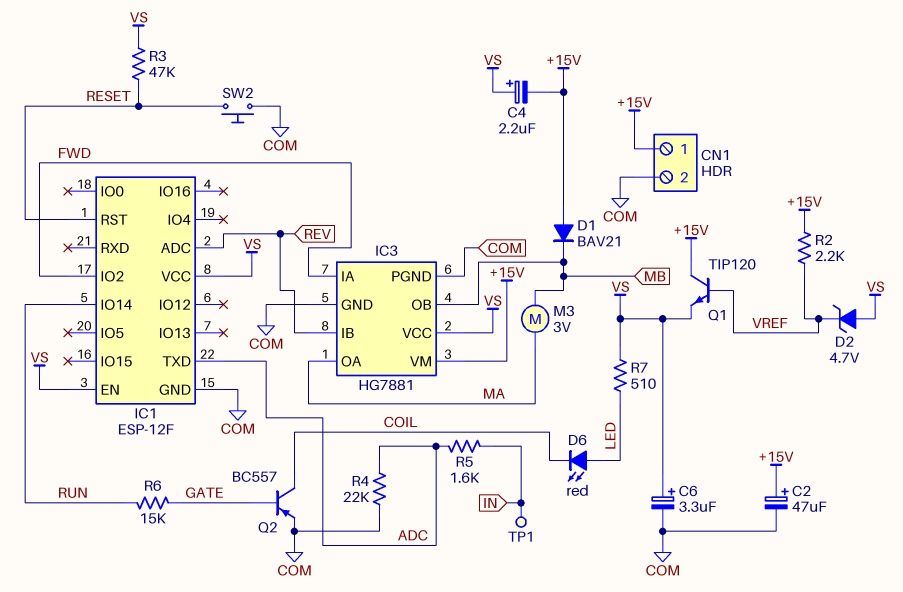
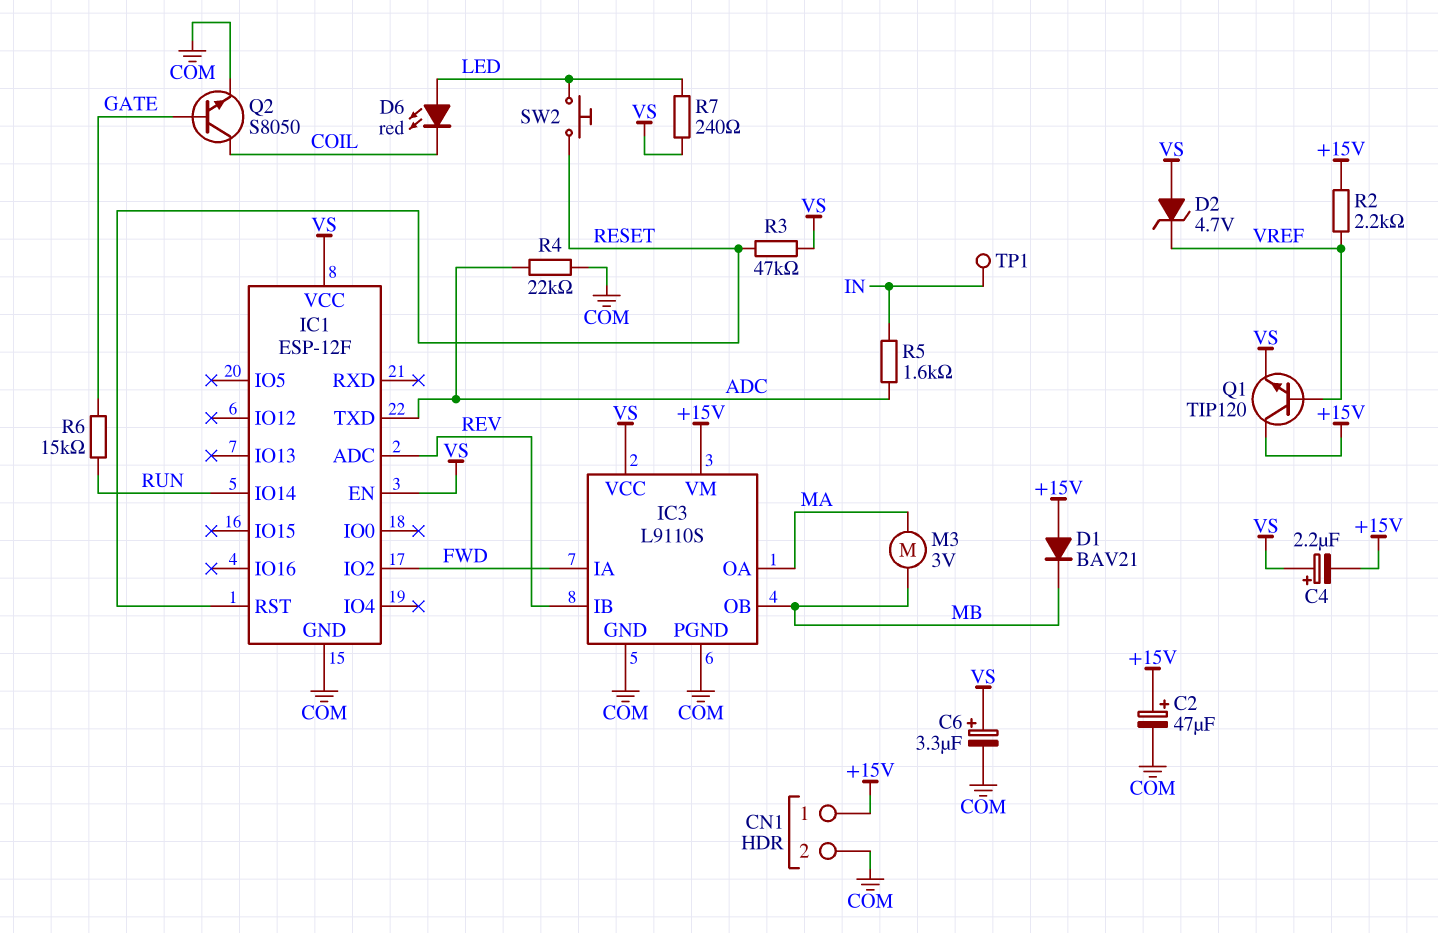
IC3: HG7881 -> L9110S
Q2: PNP BC557 (B GATE, C COIL, E COM) -> NPN S8050 (B GATE, C COIL, E COM)
R7: 510 (LED, VS) -> 240 (LED, VS)
SW2: button (COM, RESET) -> button (LED, RESET)

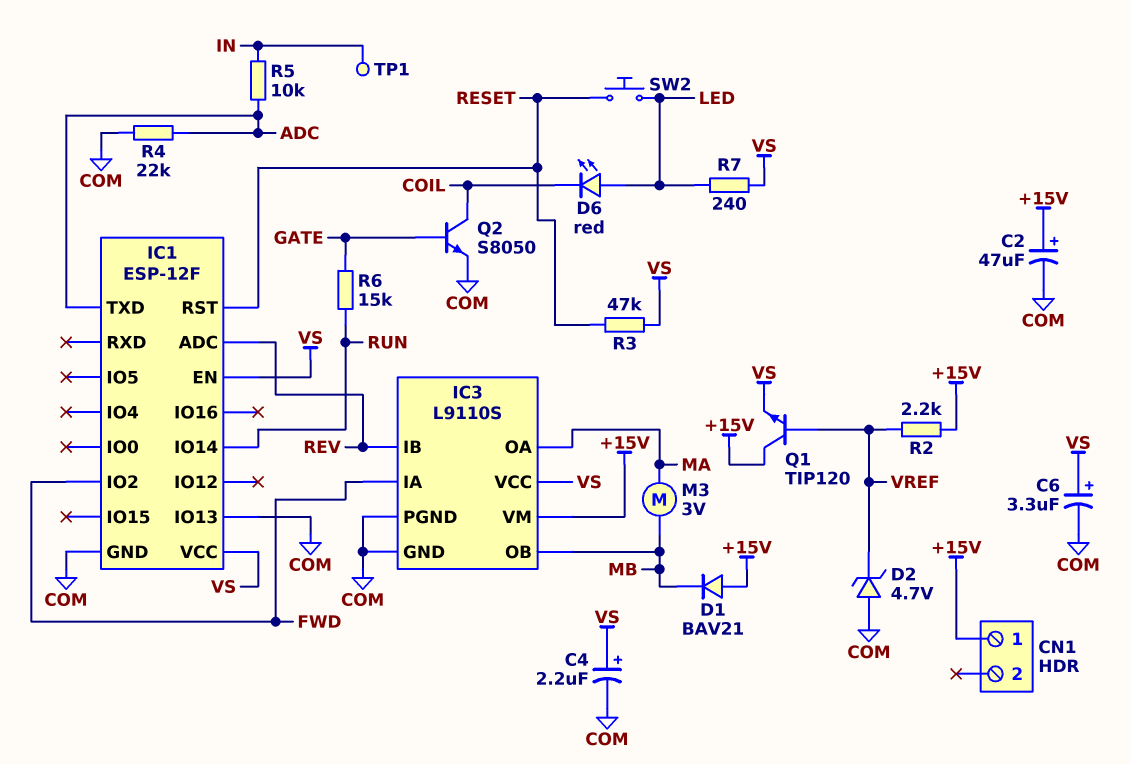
C4: 2.2uF (plus VS, minus +15V) -> 2.2uF (plus VS, minus COM)
CN1 pin 2: COM -> none
D2: zener 4.7V (A VS, K VREF) -> zener 4.7V (A COM, K VREF)
IC1 pin IO13: none -> COM
R5: 1.6k (ADC, IN) -> 10k (ADC, IN)

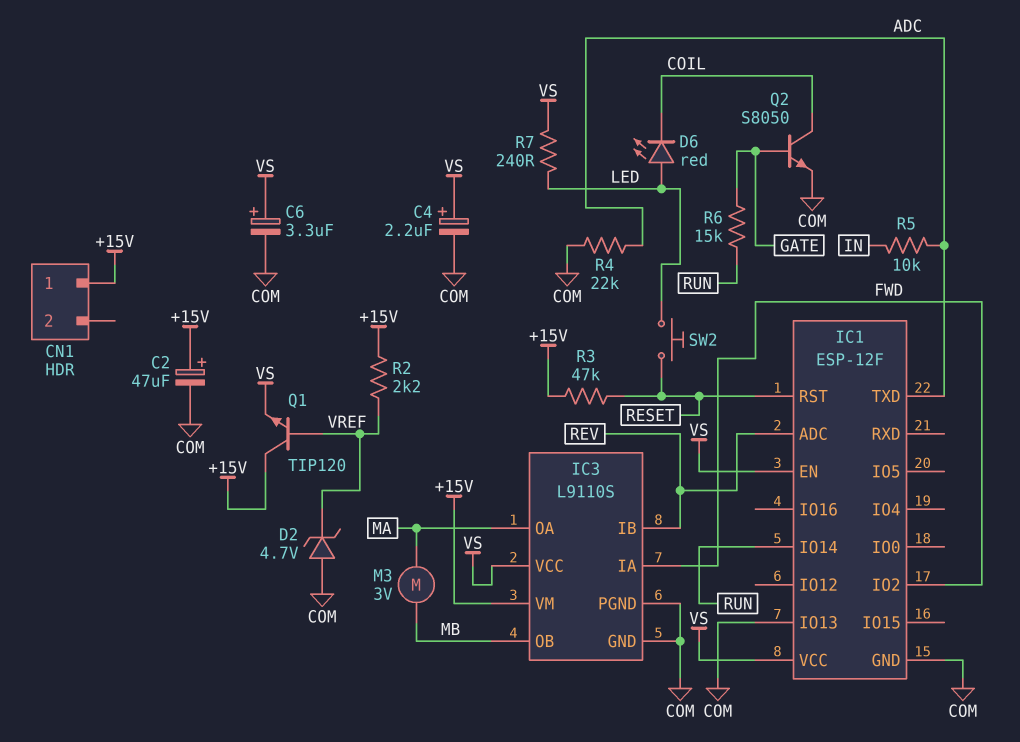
D1: diode BAV21 (A +15V, K MB) -> none
R3: 47k (RESET, VS) -> 47k (+15V, RESET)
TP1: test point (IN) -> none

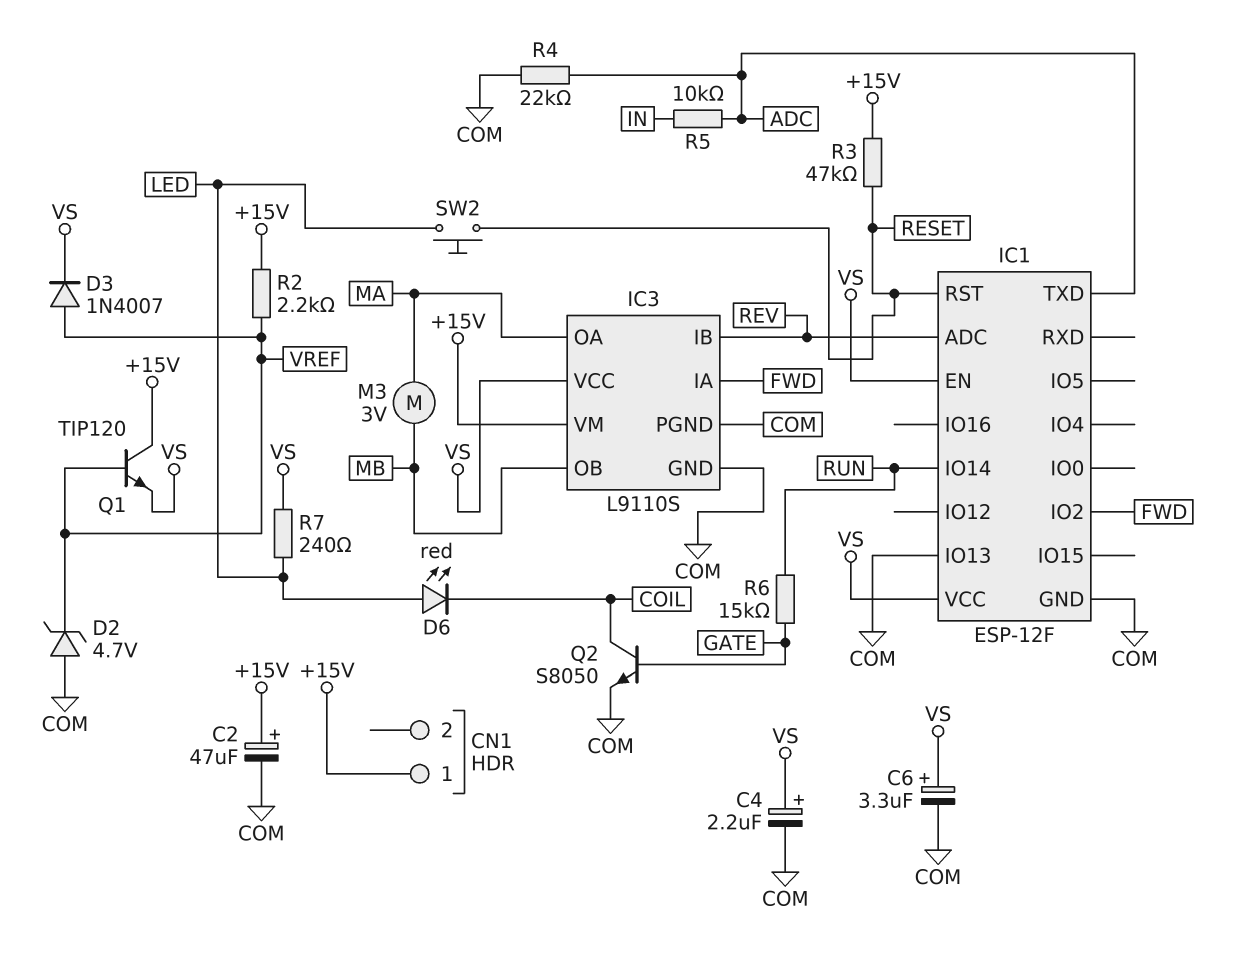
D3: none -> diode 1N4007 (A VREF, K VS)

